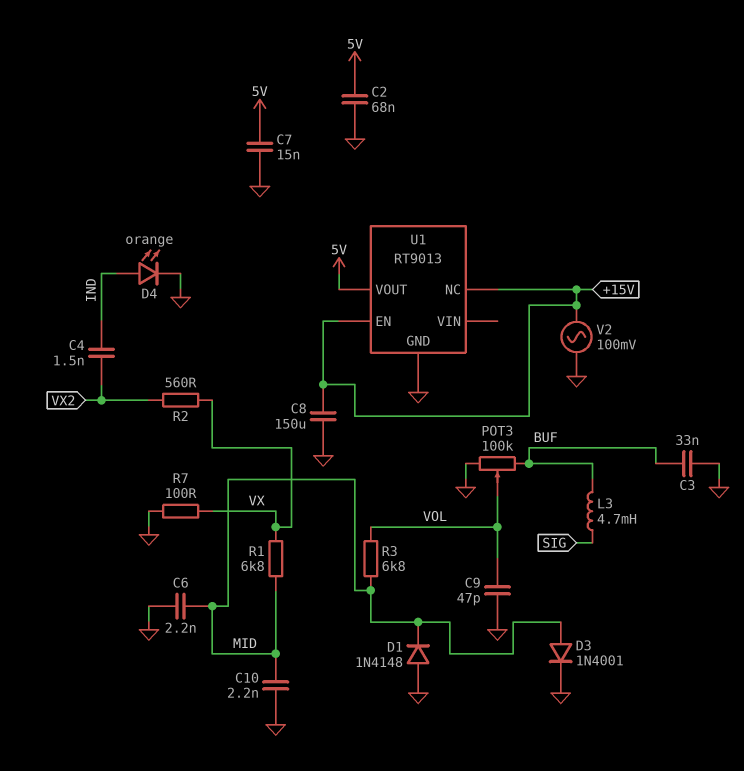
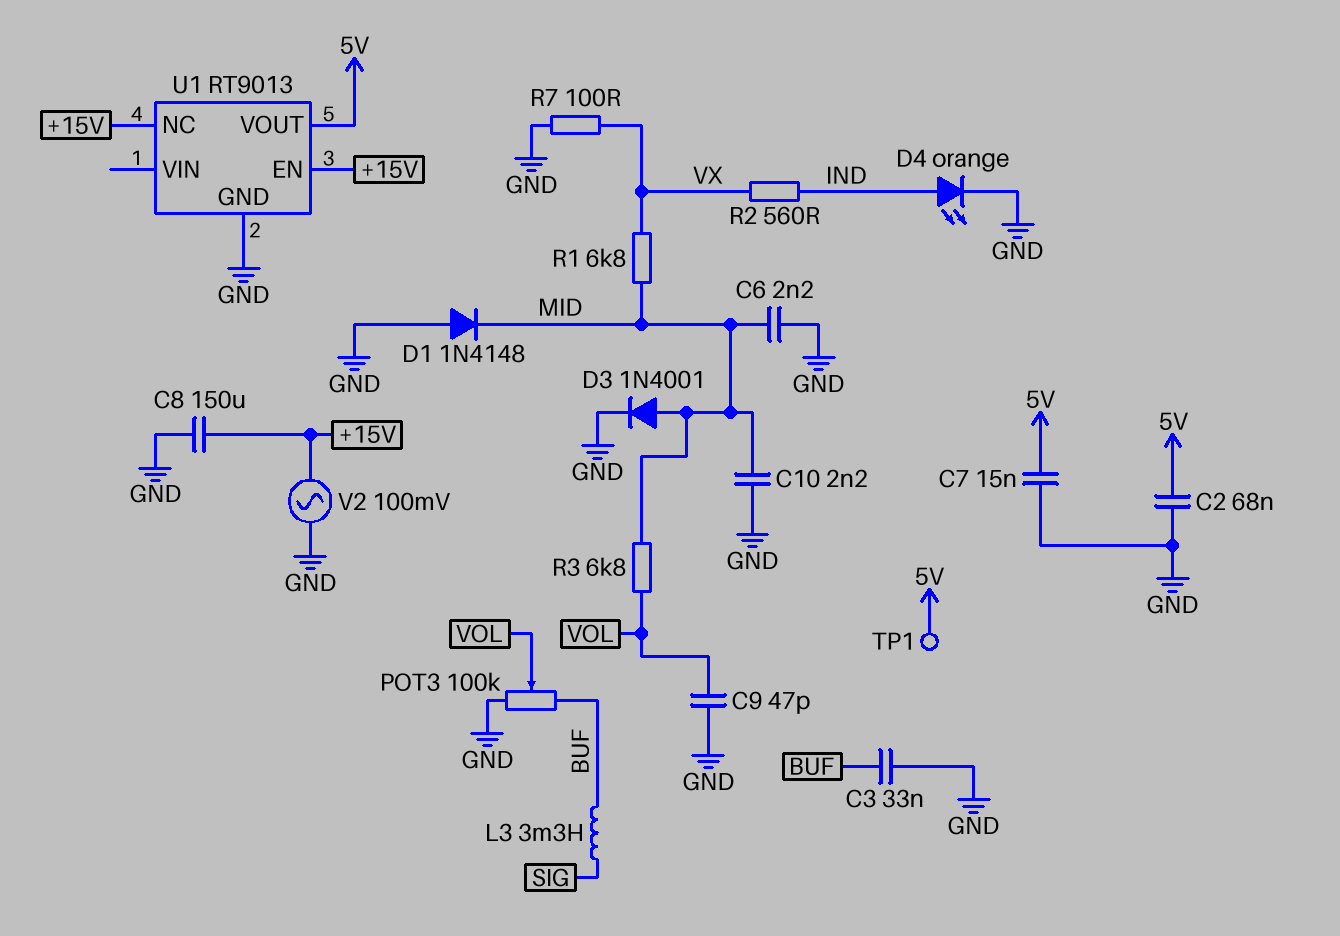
C4: 1.5nF (IND, VX2) -> none
L3: 4.7mH (BUF, SIG) -> 3.3mH (BUF, SIG)
R2: 560 (VX, VX2) -> 560 (IND, VX)
TP1: none -> test point (5V)

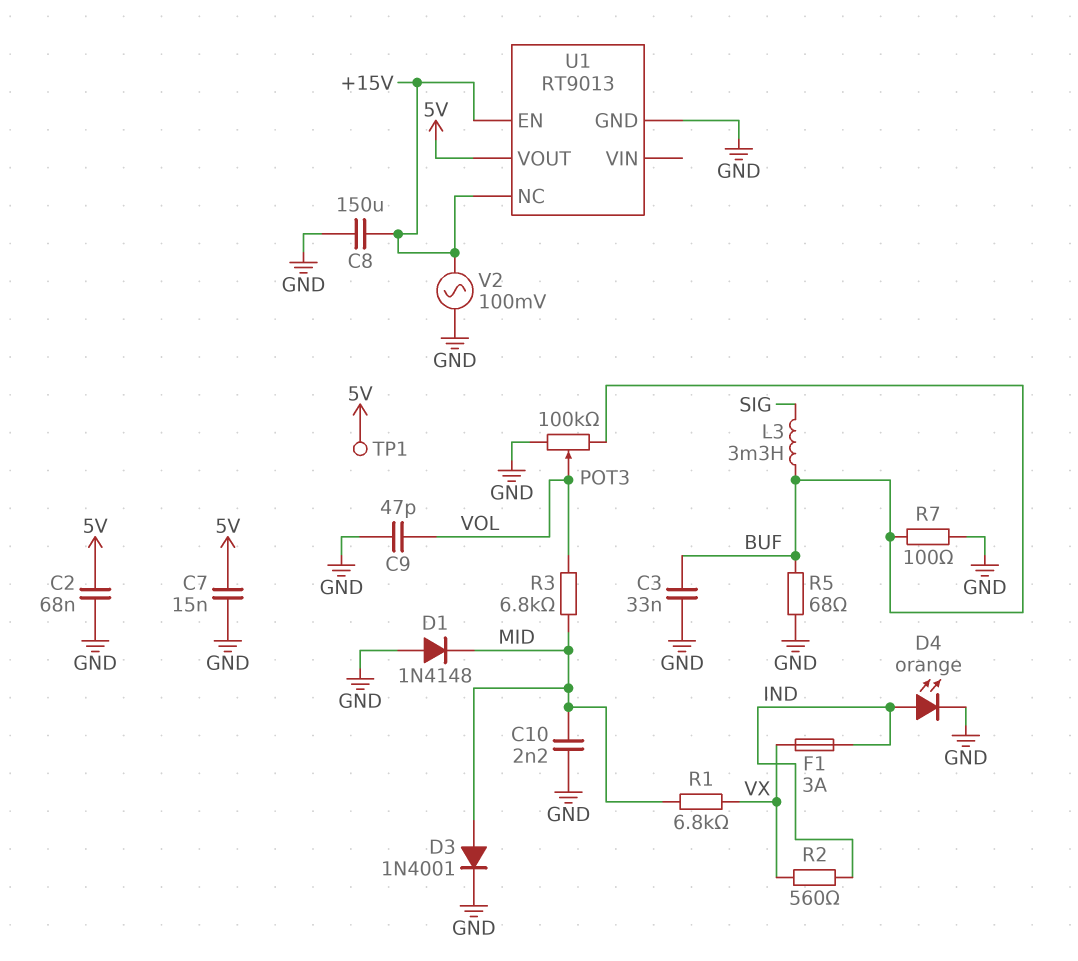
C6: 2.2nF (GND, MID) -> none
F1: none -> 3A (IND, VX)
R5: none -> 68 (BUF, GND)
R7: 100 (GND, VX) -> 100 (BUF, GND)

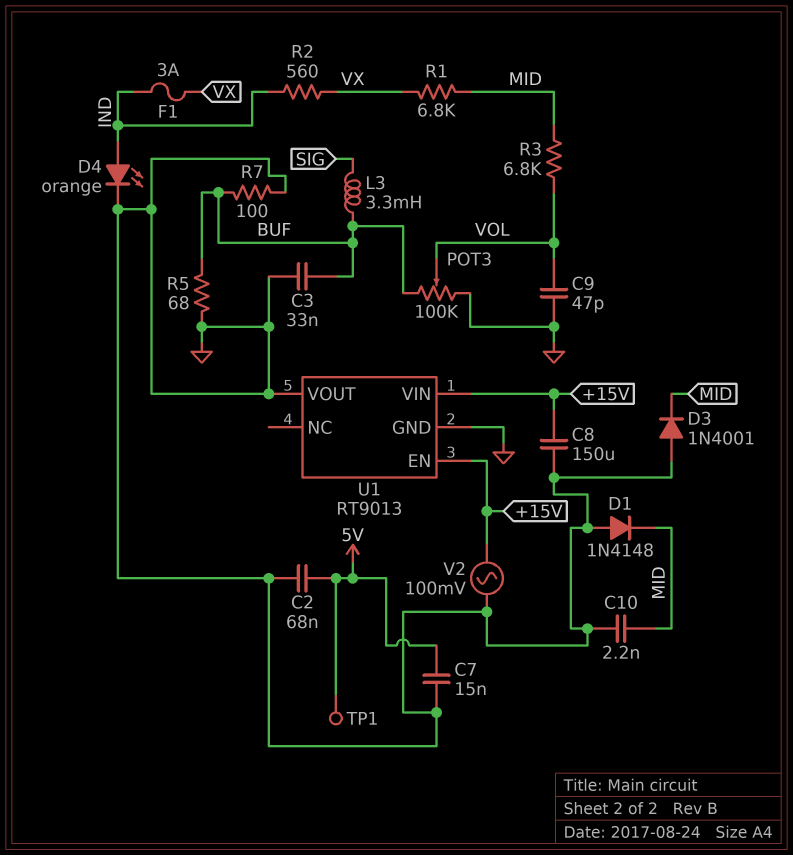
D3: diode 1N4001 (A MID, K GND) -> diode 1N4001 (A GND, K MID)
U1 pin NC: +15V -> none
U1 pin VIN: none -> +15V
U1 pin VOUT: 5V -> GND

